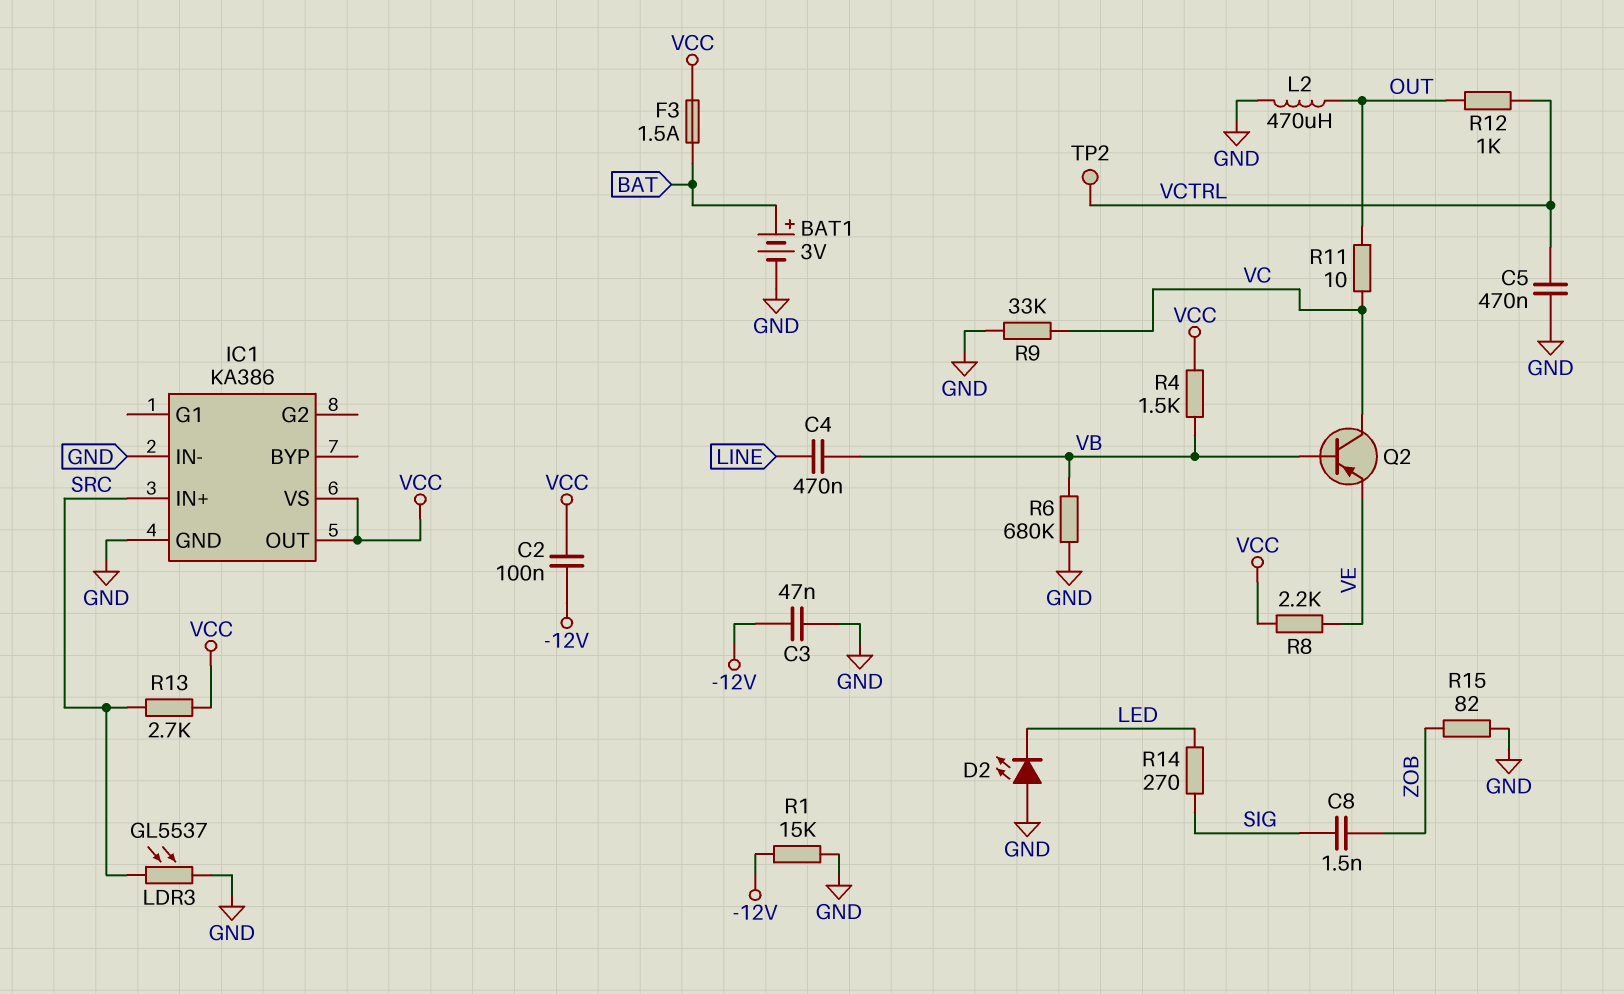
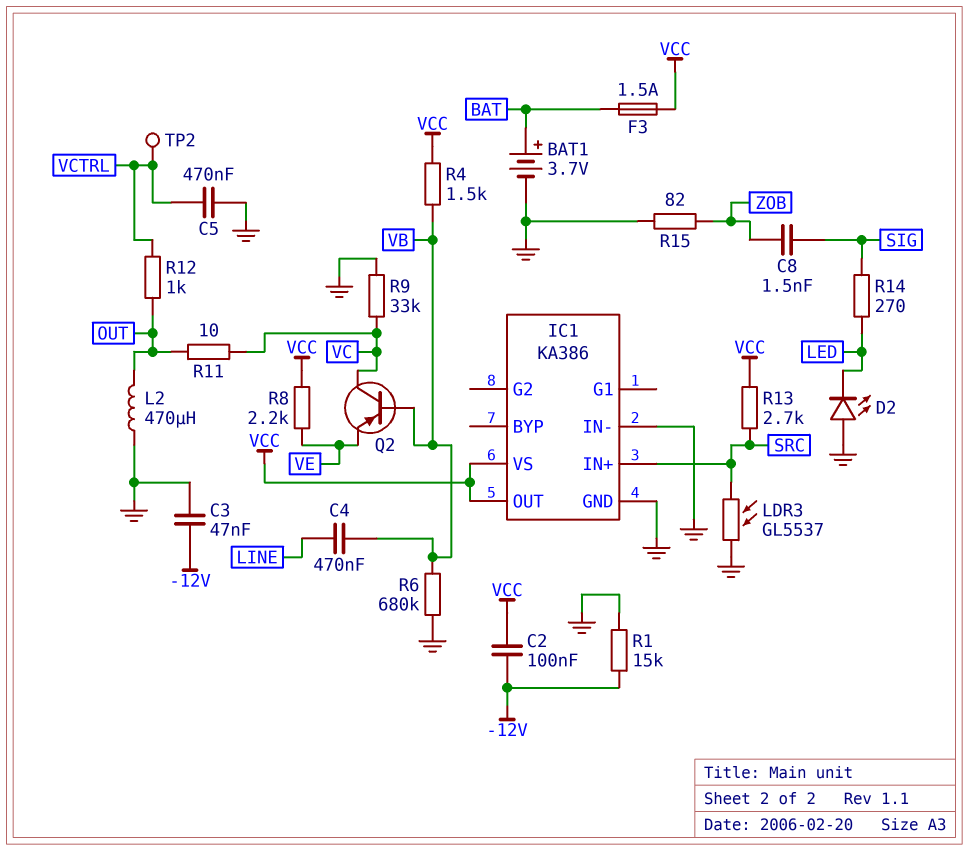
BAT1: 3V (plus BAT, minus GND) -> 3.7V (plus BAT, minus GND)

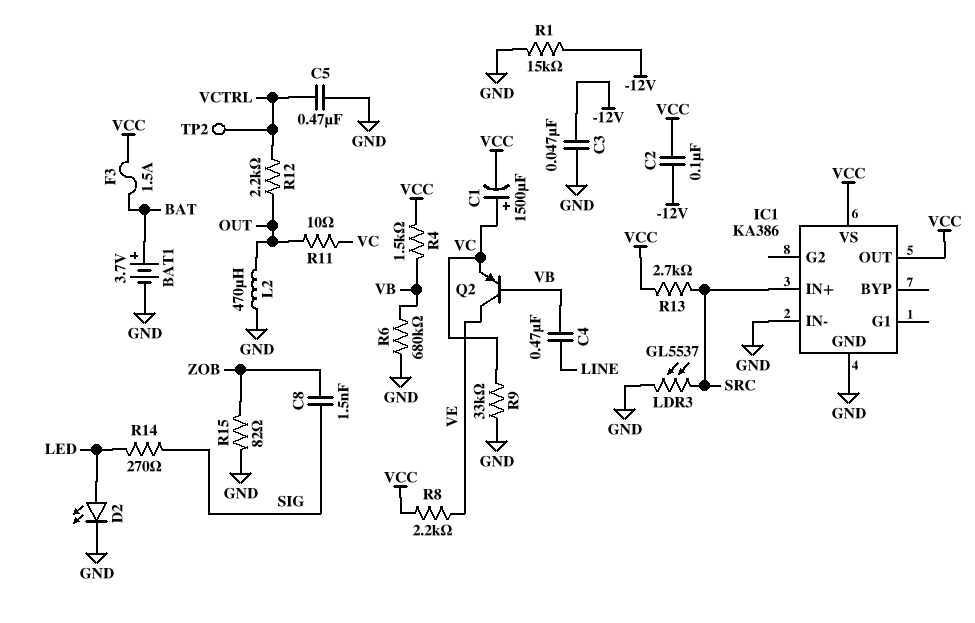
C1: none -> 1500uF (plus VC, minus VCC)
D2: LED (A GND, K LED) -> LED (A LED, K GND)
Q2: PNP (B VB, C VC, E VE) -> PNP (B VB, C VE, E VC)
R12: 1k (OUT, VCTRL) -> 2.2k (OUT, VCTRL)

